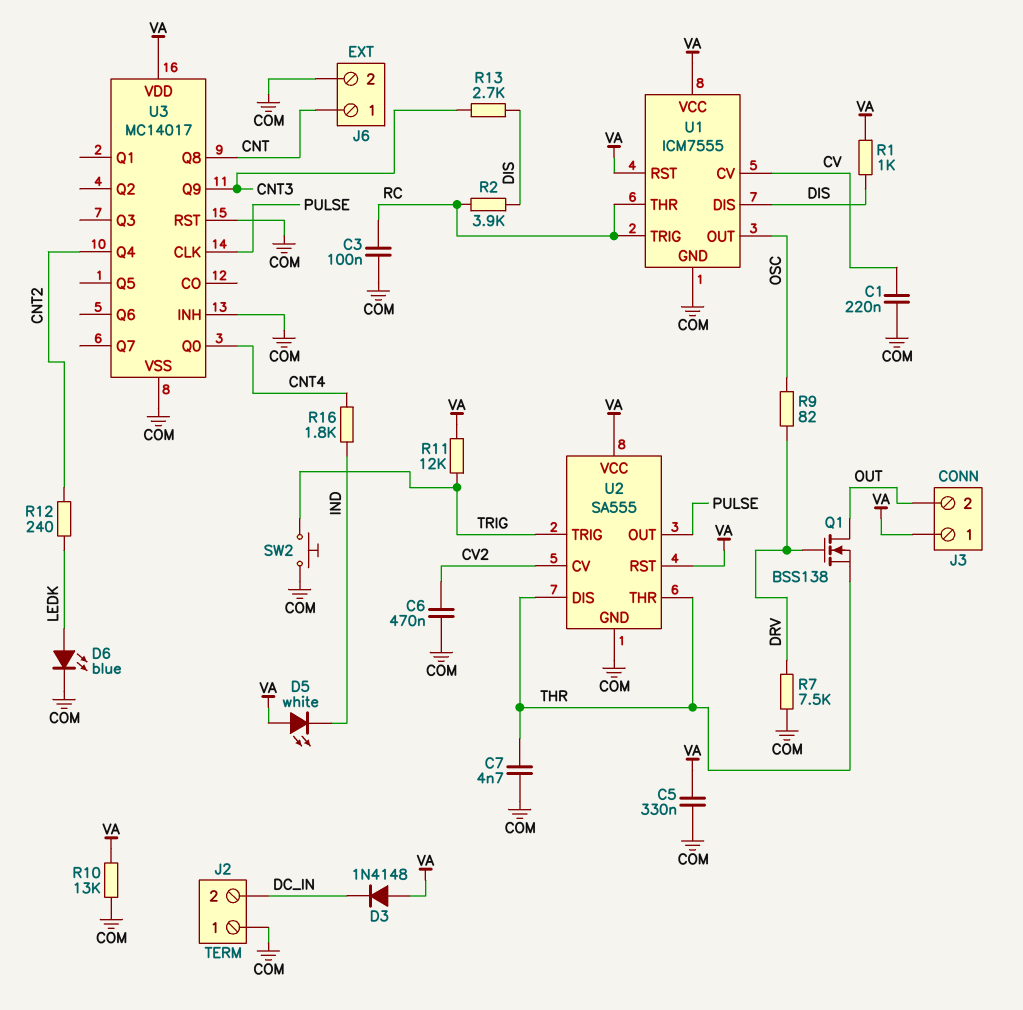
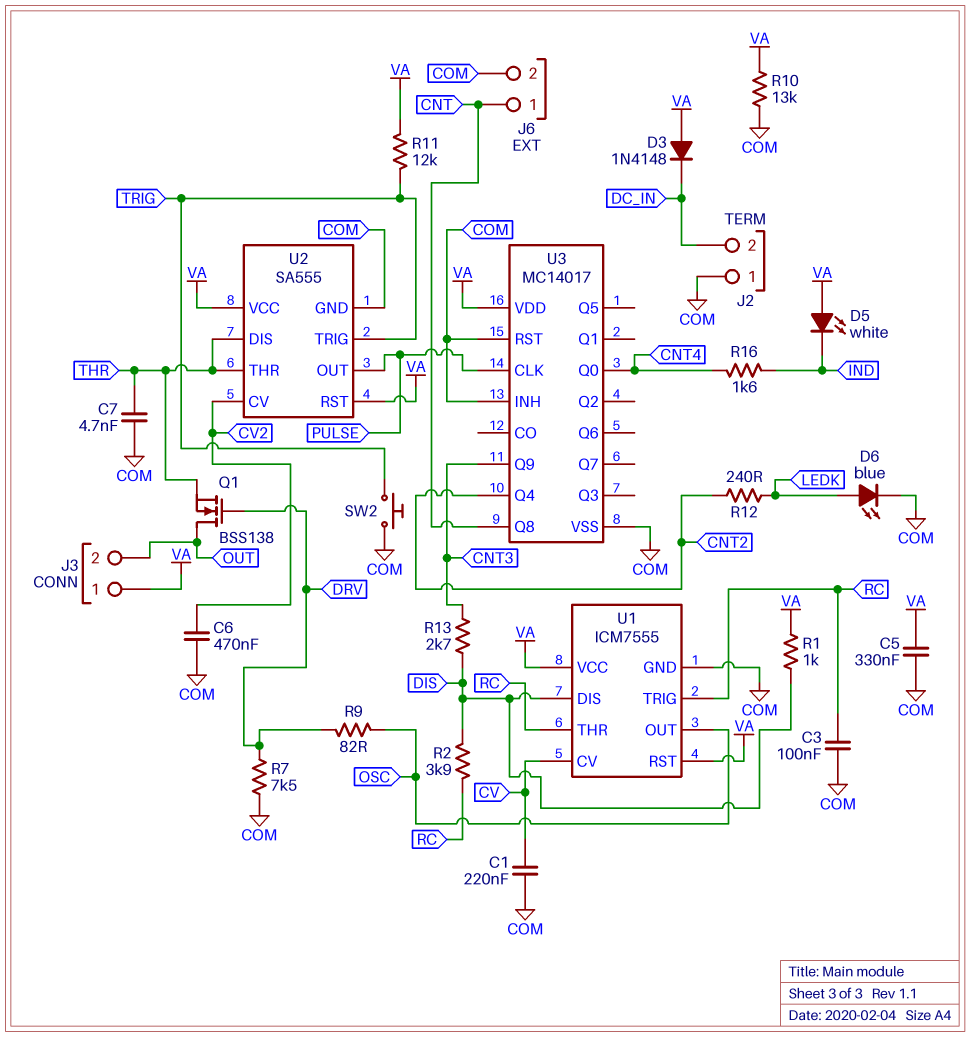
R16: 1.8k (CNT4, IND) -> 1.6k (CNT4, IND)

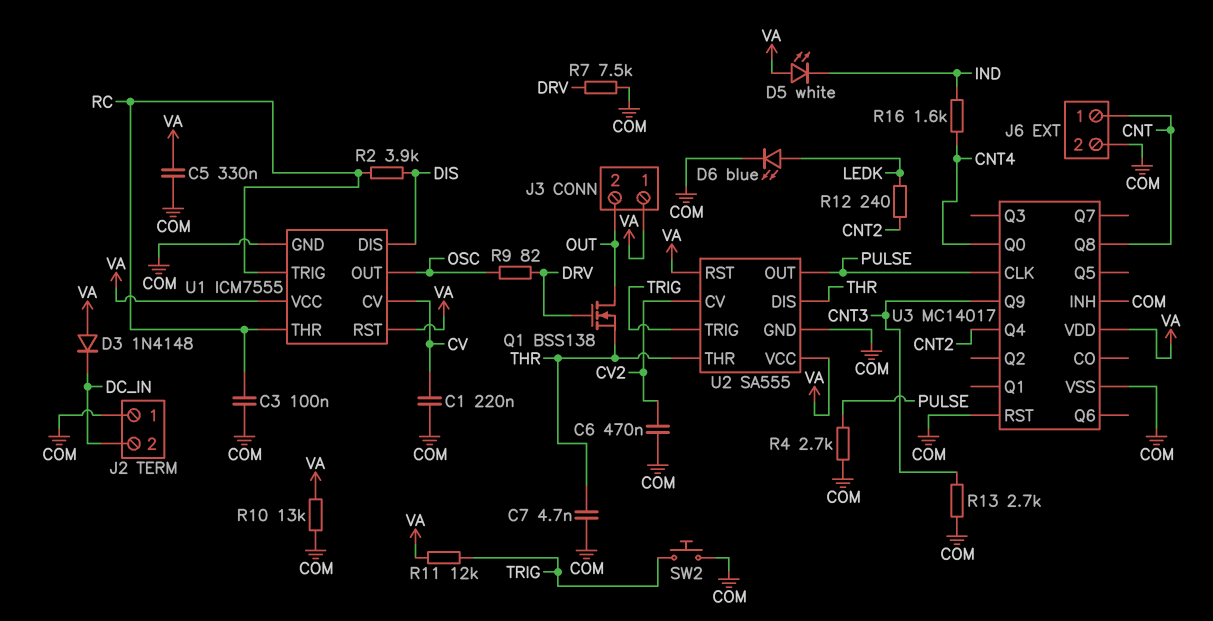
R1: 1k (DIS, VA) -> none
R4: none -> 2.7k (COM, PULSE)
R13: 2.7k (CNT3, DIS) -> 2.7k (CNT3, COM)

